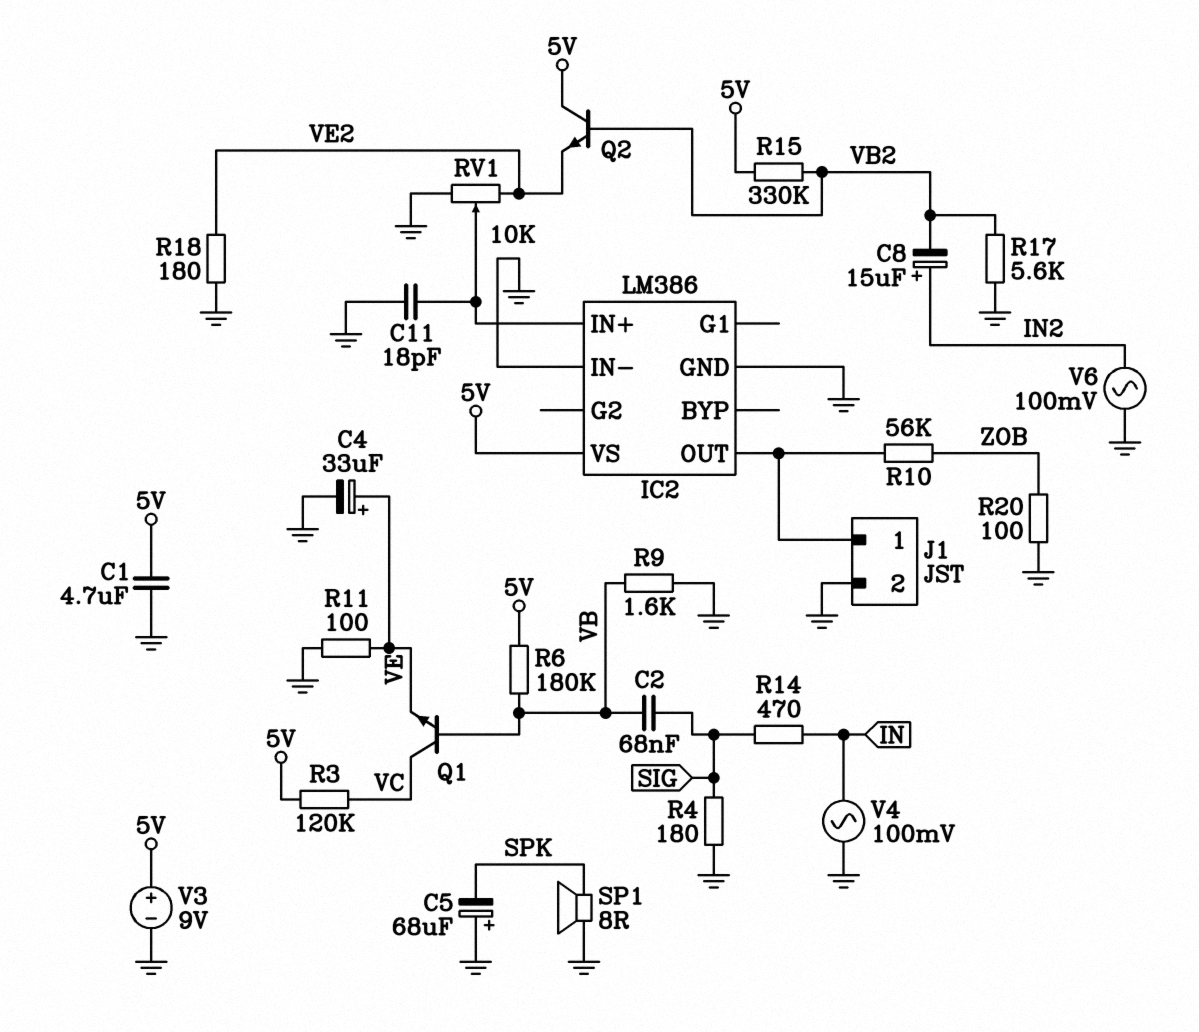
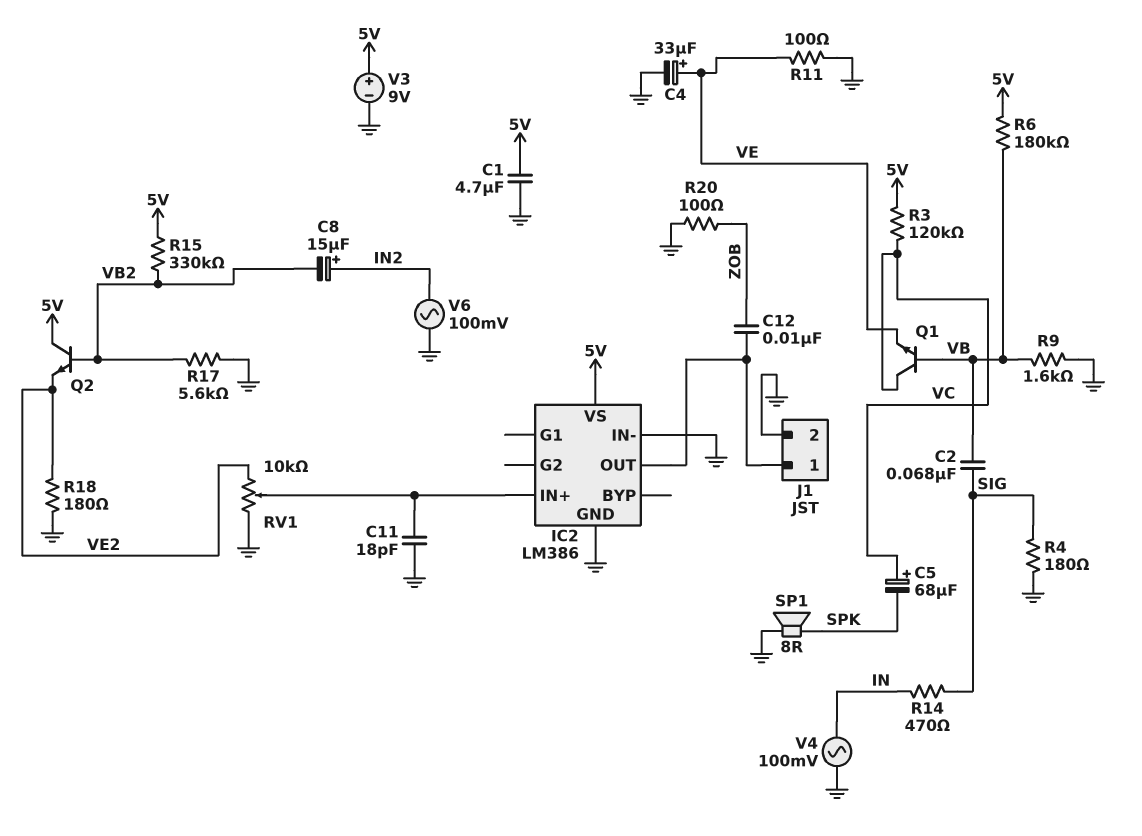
C5: 68uF (plus GND, minus SPK) -> 68uF (plus VC, minus SPK)
C12: none -> 10nF (IC2/OUT, ZOB)
R10: 56k (IC2/OUT, ZOB) -> none

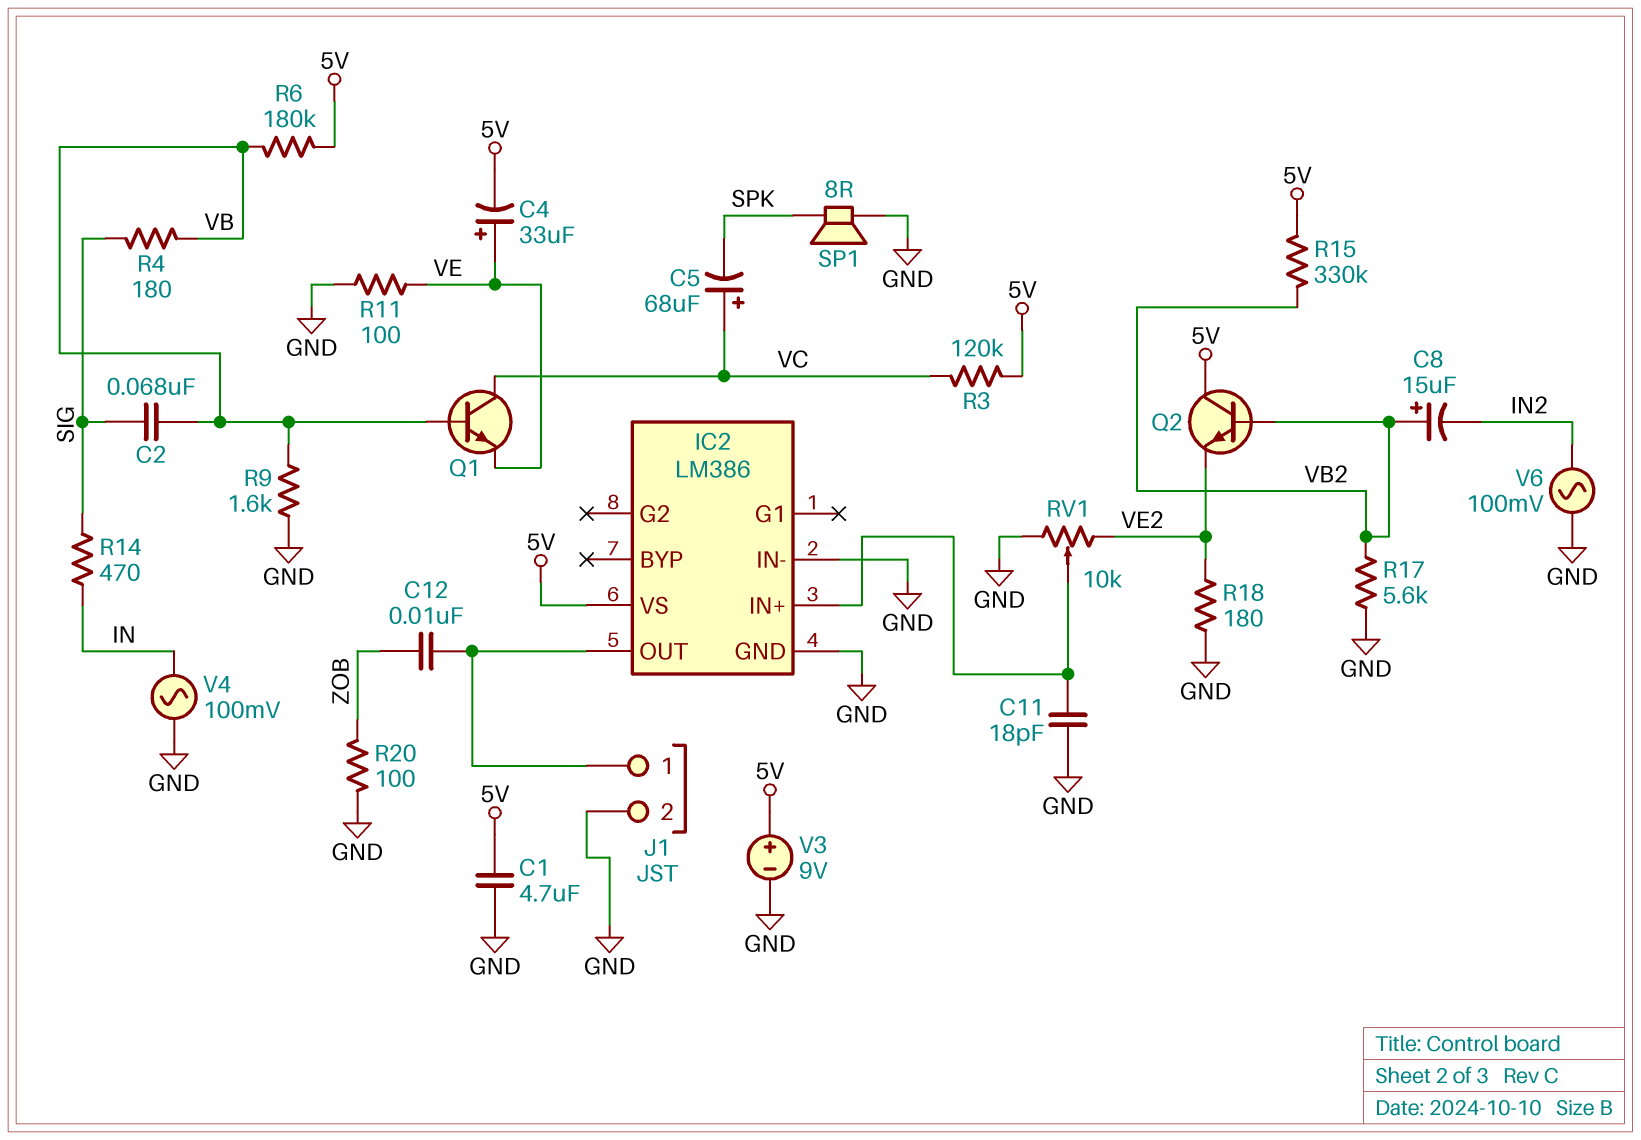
C4: 33uF (plus VE, minus GND) -> 33uF (plus VE, minus 5V)
C8: 15uF (plus IN2, minus VB2) -> 15uF (plus VB2, minus IN2)
R4: 180 (GND, SIG) -> 180 (SIG, VB)

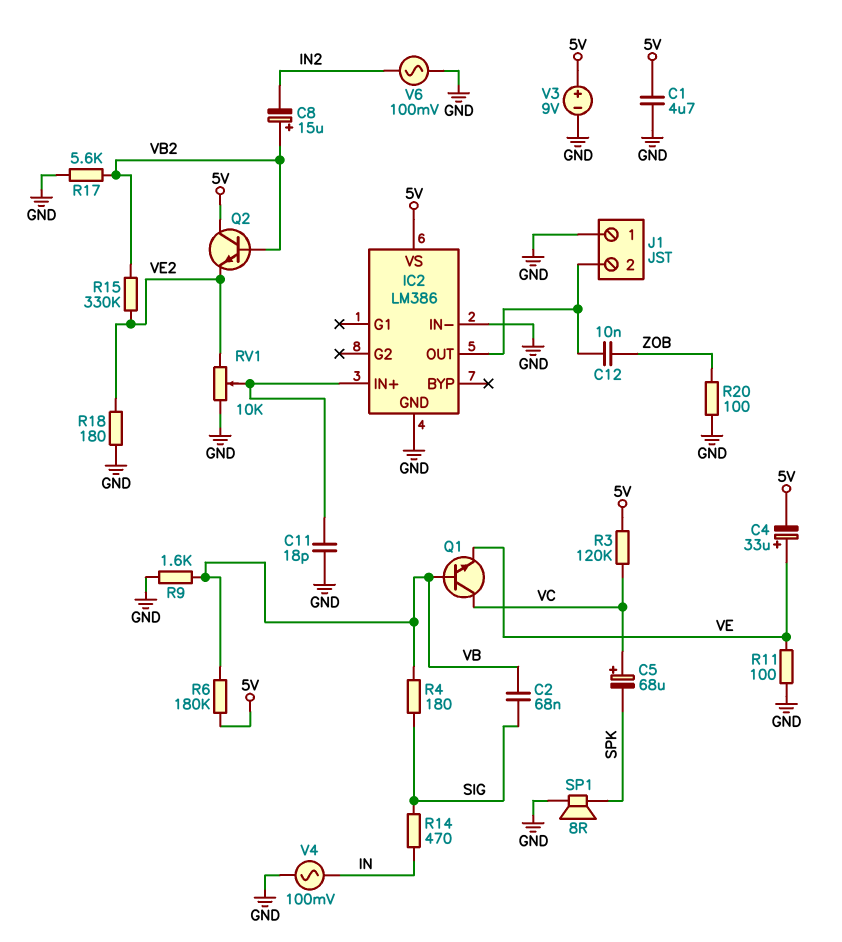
J1 pin 1: IC2/OUT -> GND
J1 pin 2: GND -> IC2/OUT
R15: 330k (5V, VB2) -> 330k (VB2, VE2)

